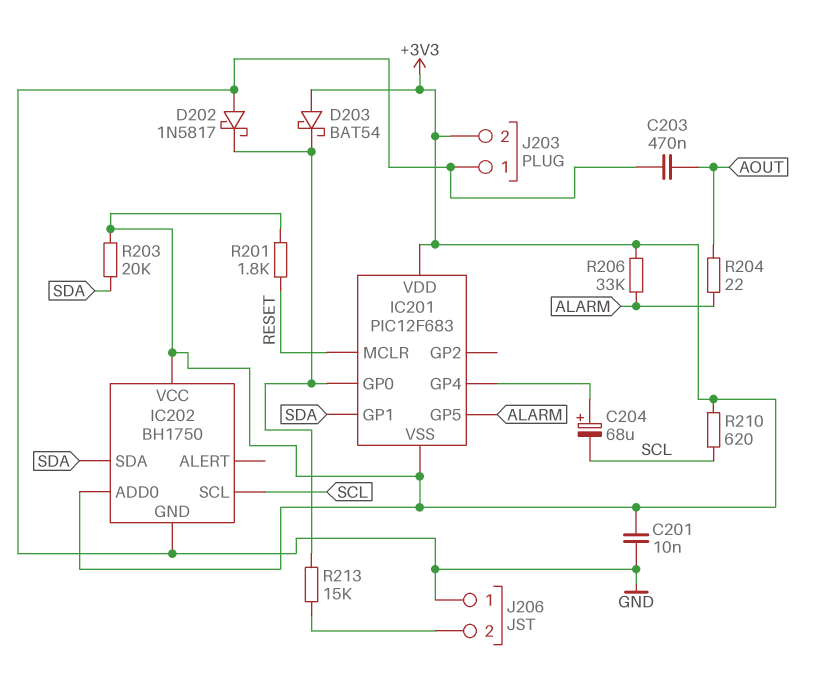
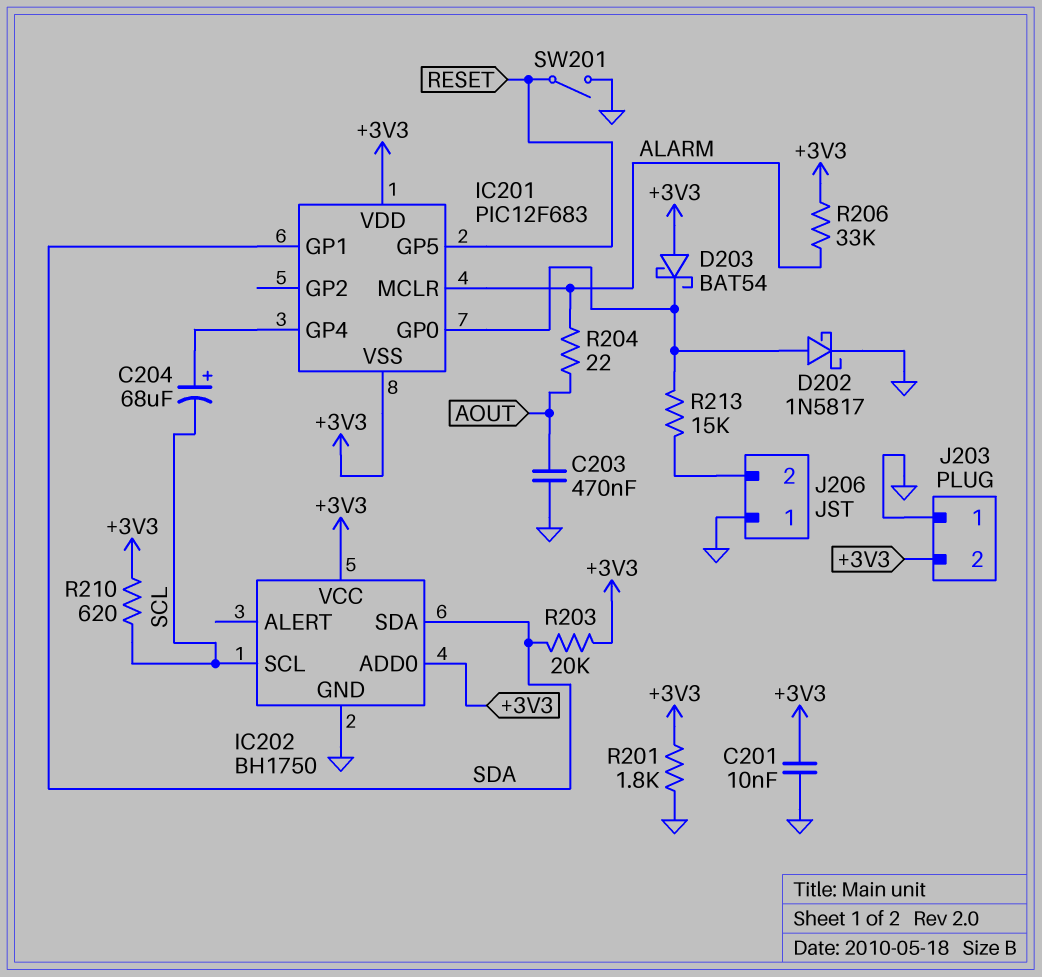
D202: schottky 1N5817 (A GND, K IC201/GP0) -> schottky 1N5817 (A IC201/GP0, K GND)
IC201 pin GP5: ALARM -> RESET
IC201 pin MCLR: RESET -> ALARM
R201: 1.8k (+3V3, RESET) -> 1.8k (+3V3, GND)
SW201: none -> switch (GND, RESET)

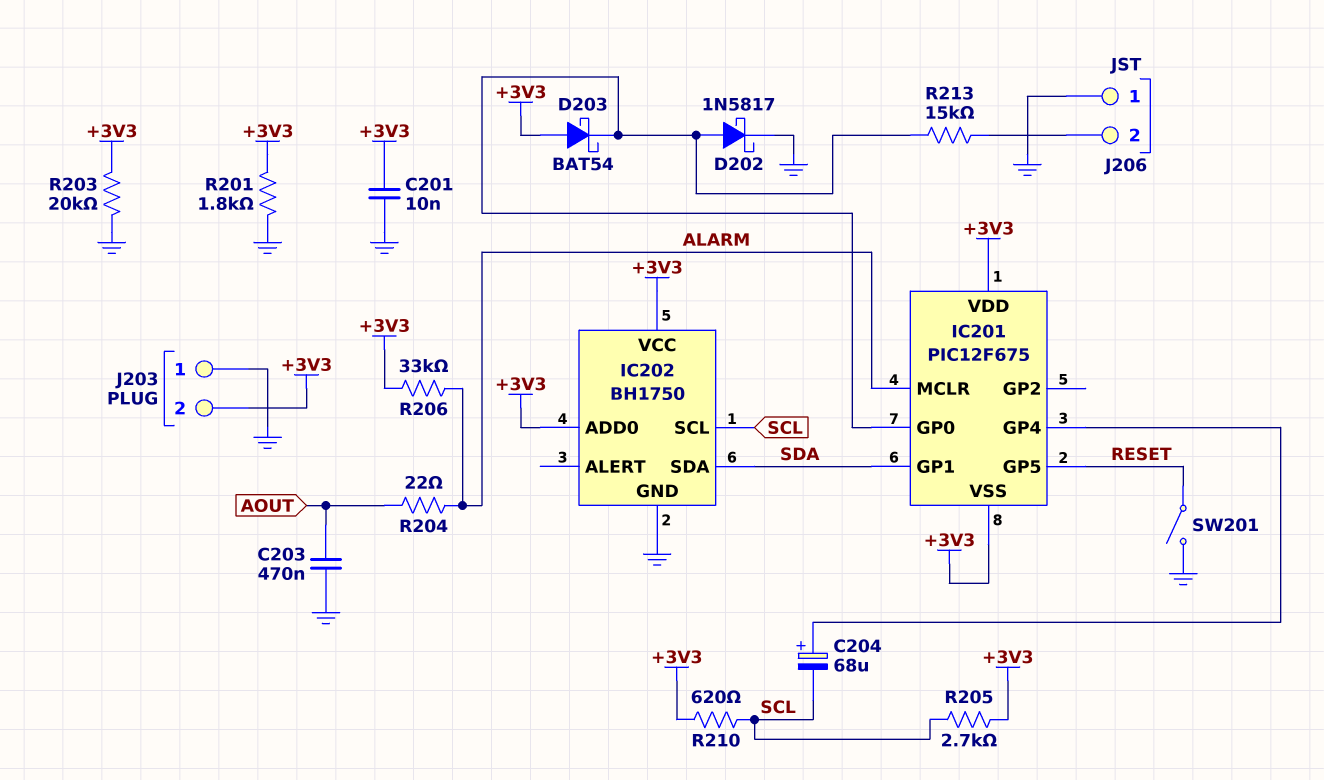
IC201: PIC12F683 -> PIC12F675
R203: 20k (+3V3, SDA) -> 20k (+3V3, GND)
R205: none -> 2.7k (+3V3, SCL)

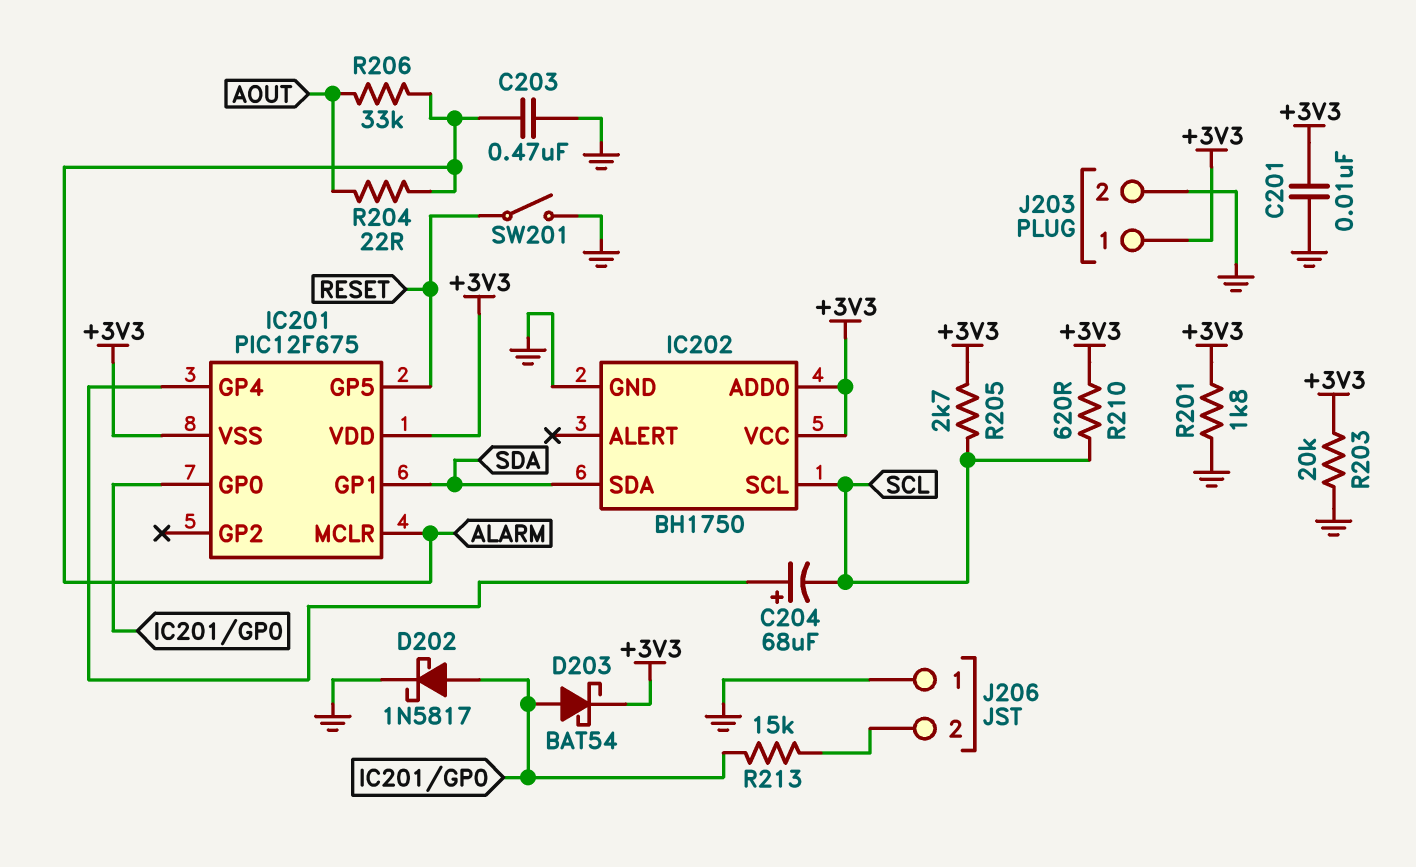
C203: 470nF (AOUT, GND) -> 470nF (ALARM, GND)
D203: schottky BAT54 (A +3V3, K IC201/GP0) -> schottky BAT54 (A IC201/GP0, K +3V3)
J203 pin 1: GND -> +3V3
J203 pin 2: +3V3 -> GND
R206: 33k (+3V3, ALARM) -> 33k (ALARM, AOUT)

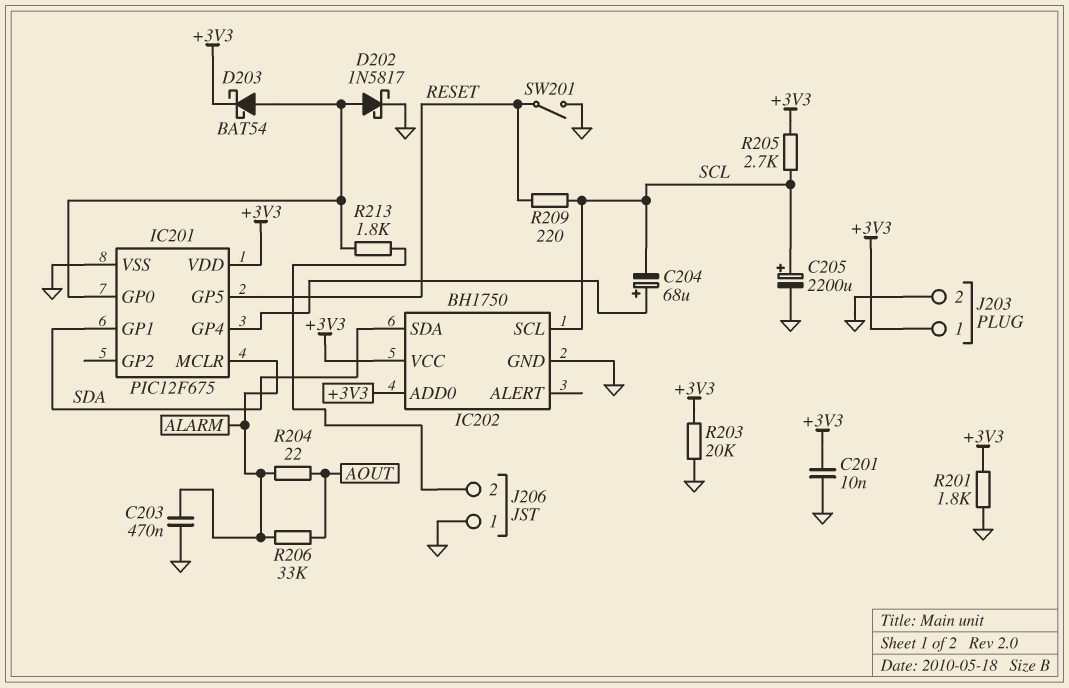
C205: none -> 2200uF (plus SCL, minus GND)
IC201 pin VSS: +3V3 -> GND
R209: none -> 220 (RESET, SCL)
R210: 620 (+3V3, SCL) -> none
R213: 15k (IC201/GP0, J206/2) -> 1.8k (IC201/GP0, J206/2)

